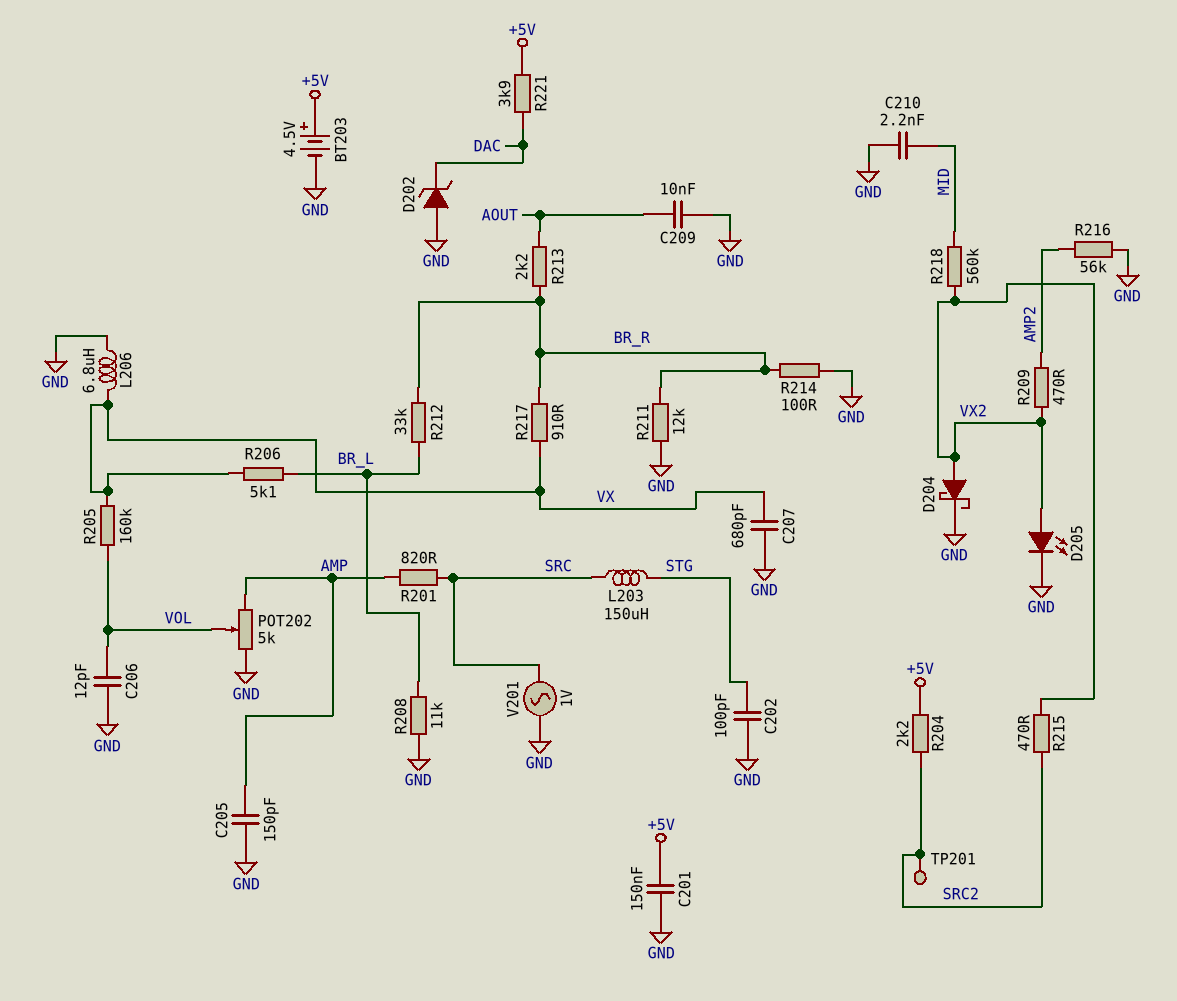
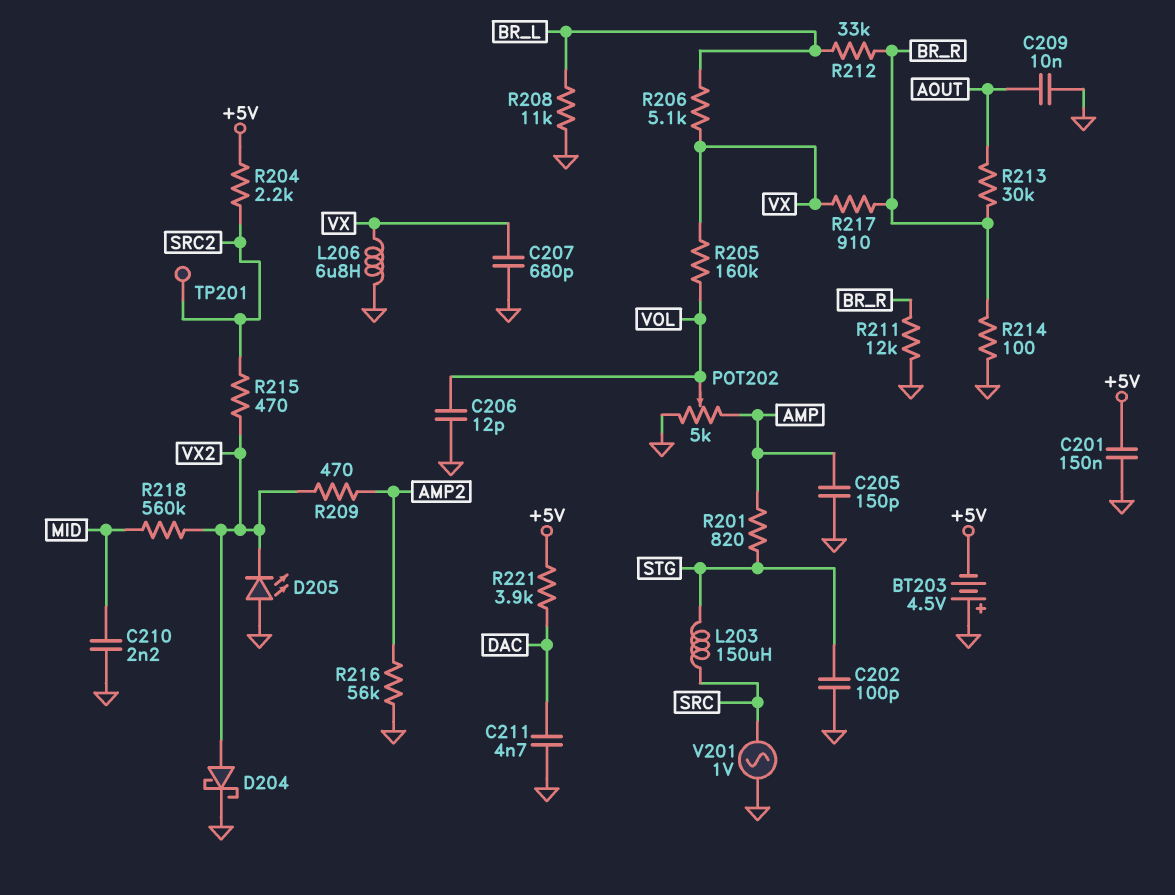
BT203: 4.5V (plus +5V, minus GND) -> 4.5V (plus GND, minus +5V)
C211: none -> 4.7nF (DAC, GND)
D202: zener (A GND, K DAC) -> none
D205: LED (A VX2, K GND) -> LED (A GND, K VX2)
R201: 820 (AMP, SRC) -> 820 (AMP, STG)
R213: 2.2k (AOUT, BR_R) -> 30k (AOUT, BR_R)

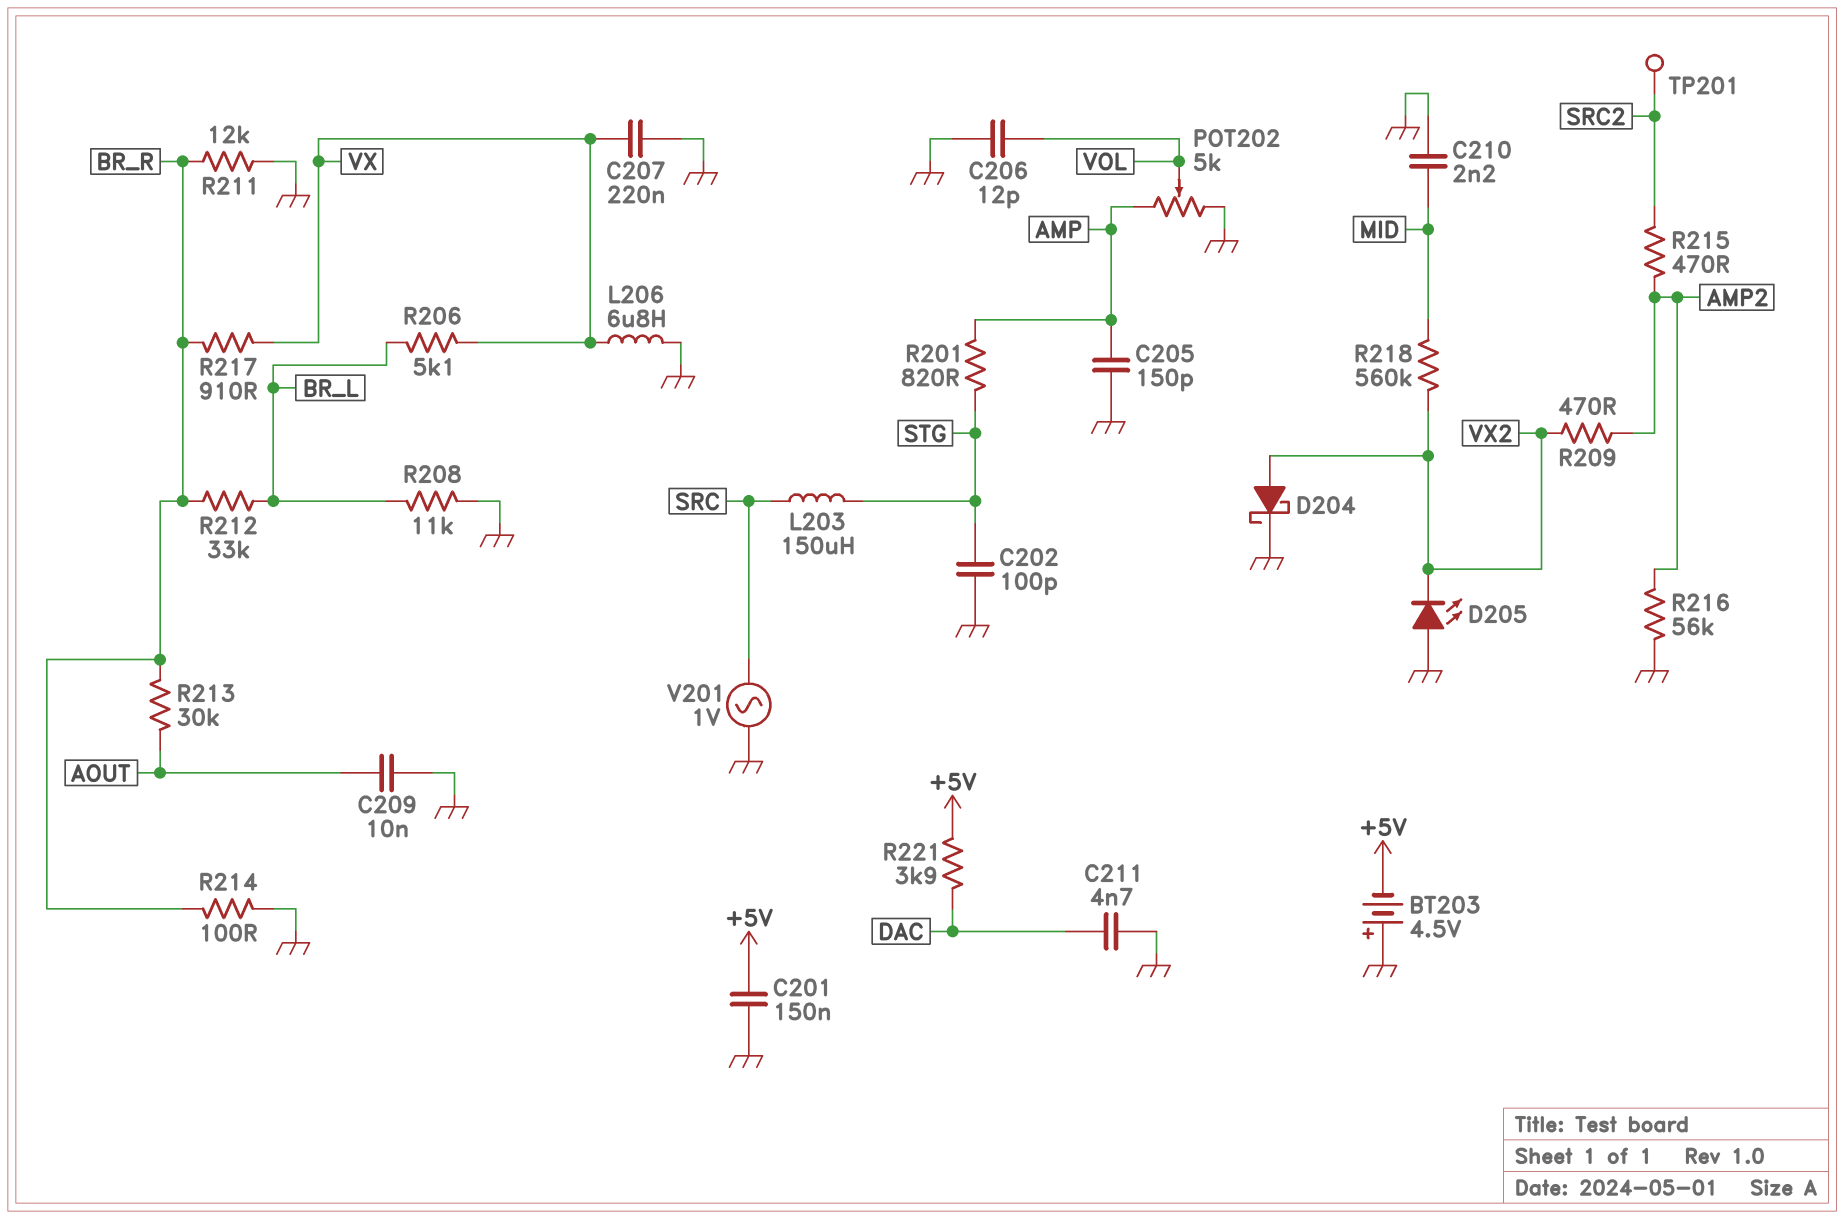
C207: 680pF (GND, VX) -> 220nF (GND, VX)
R204: 2.2k (+5V, SRC2) -> none
R205: 160k (VOL, VX) -> none
R215: 470 (SRC2, VX2) -> 470 (AMP2, SRC2)

